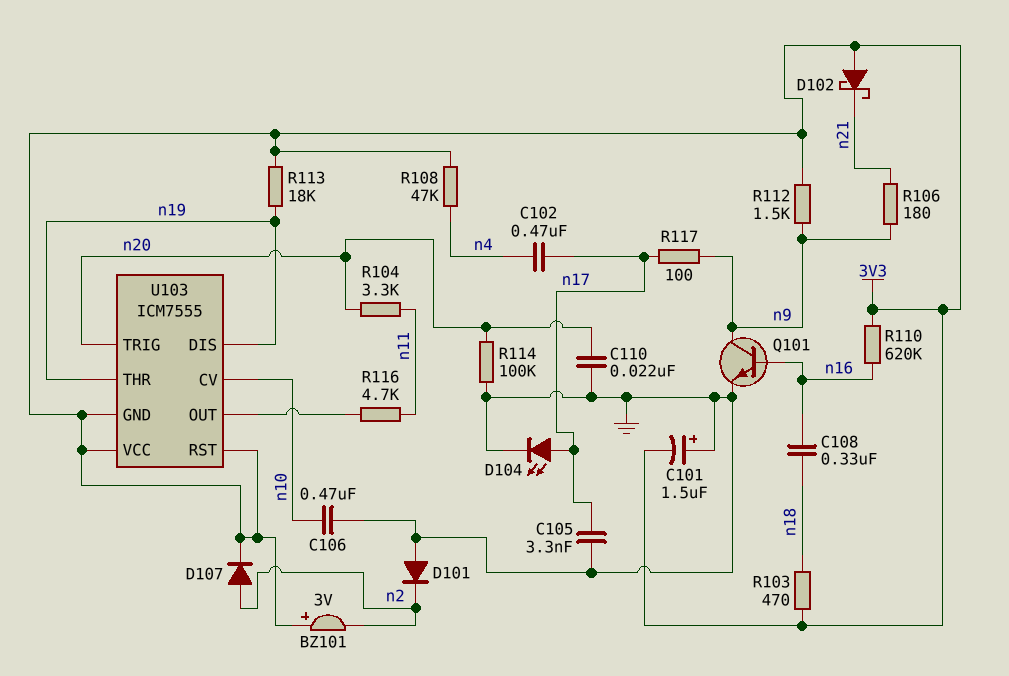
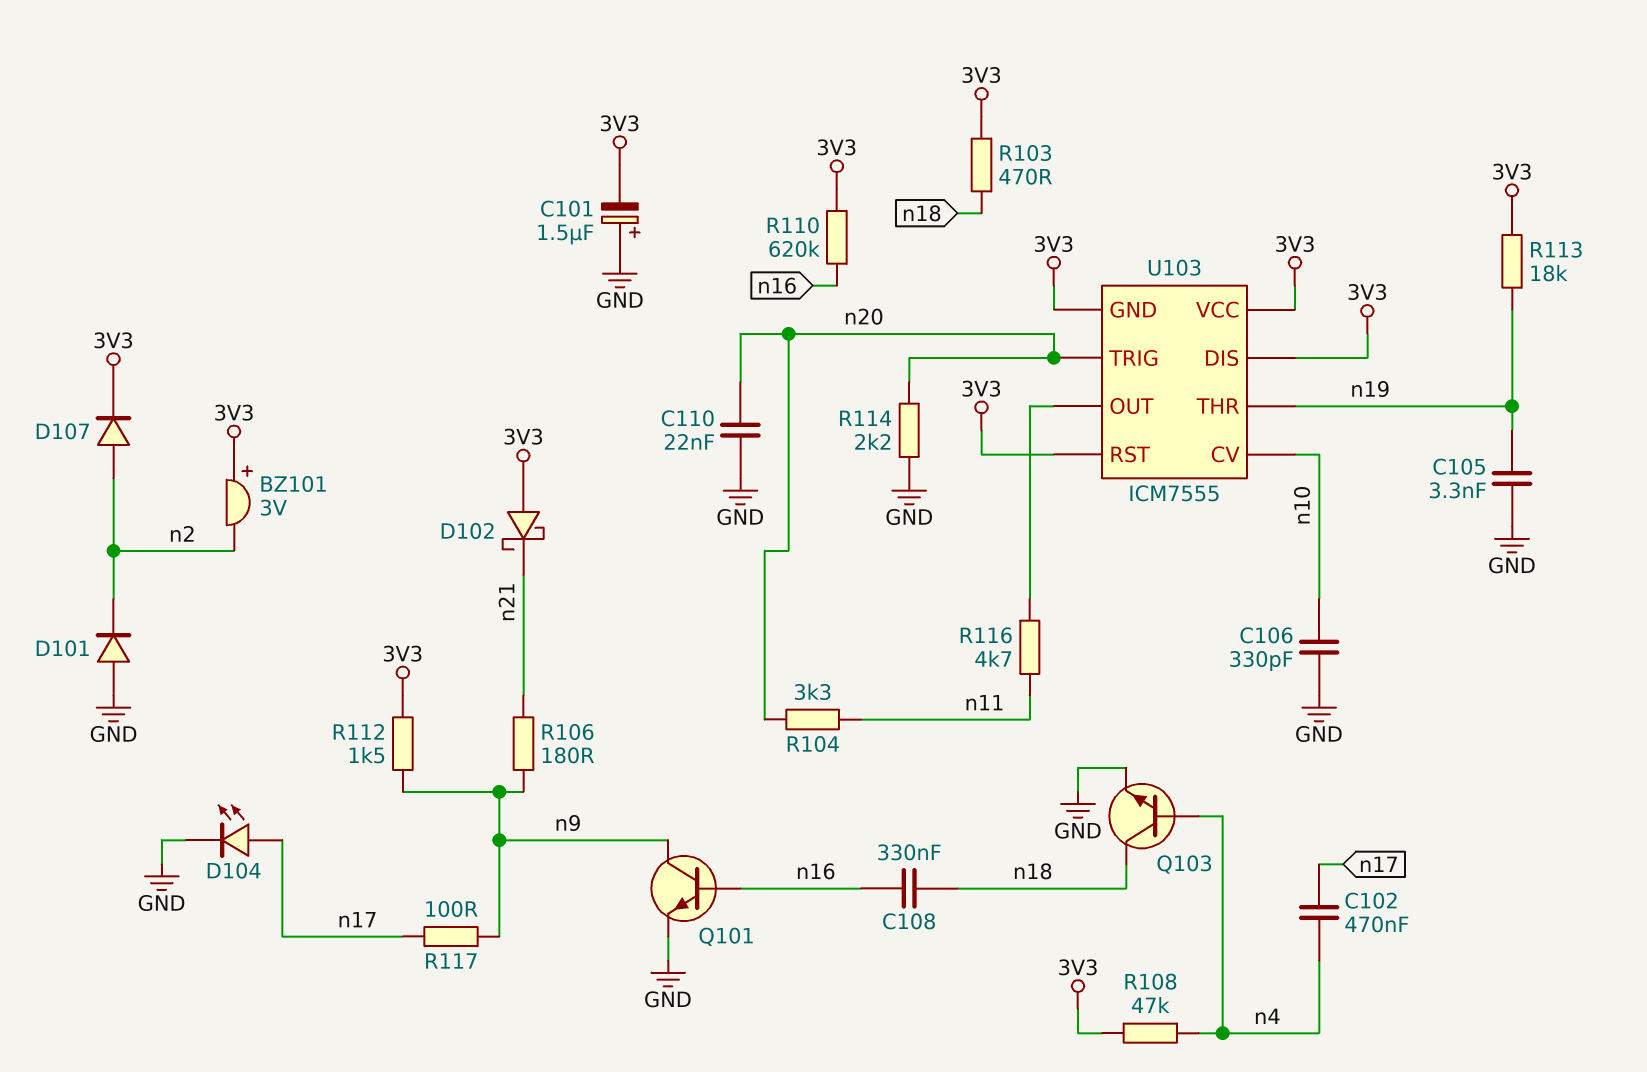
C105: 3.3nF (GND, n17) -> 3.3nF (GND, n19)
C106: 470nF (GND, n10) -> 330pF (GND, n10)
Q103: none -> NPN (B n4, C n18, E GND)
R114: 100k (GND, n20) -> 2.2k (GND, n20)
U103 pin DIS: n19 -> 3V3

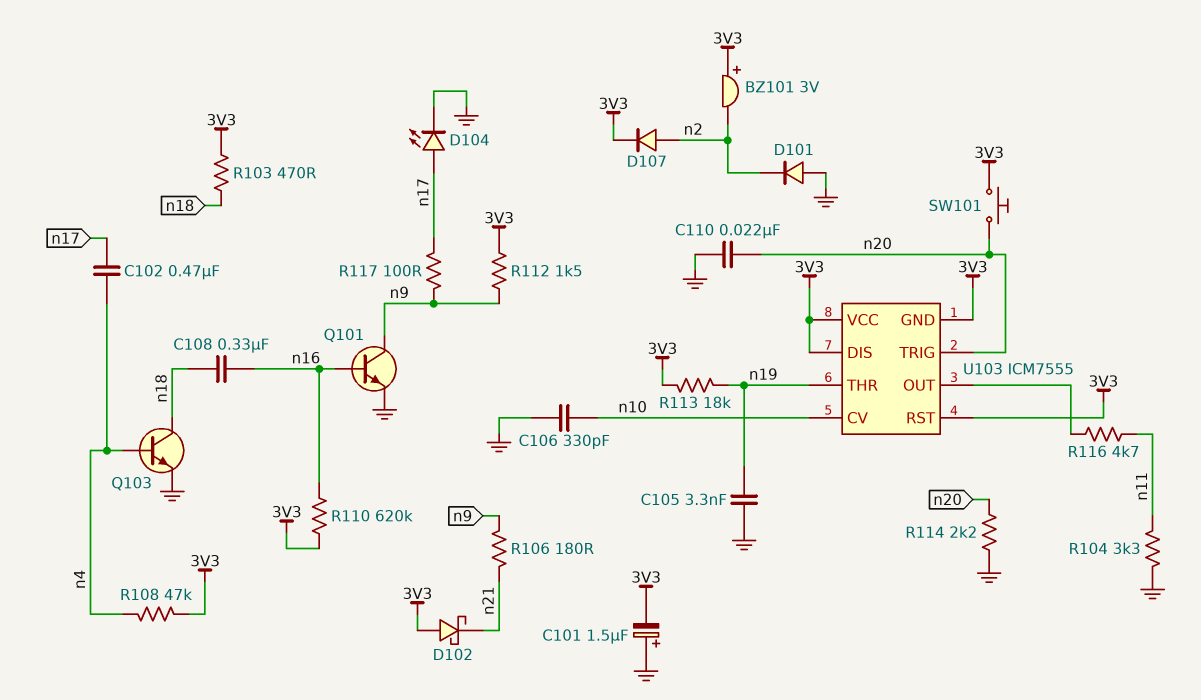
R104: 3.3k (n11, n20) -> 3.3k (GND, n11)
SW101: none -> button (3V3, n20)

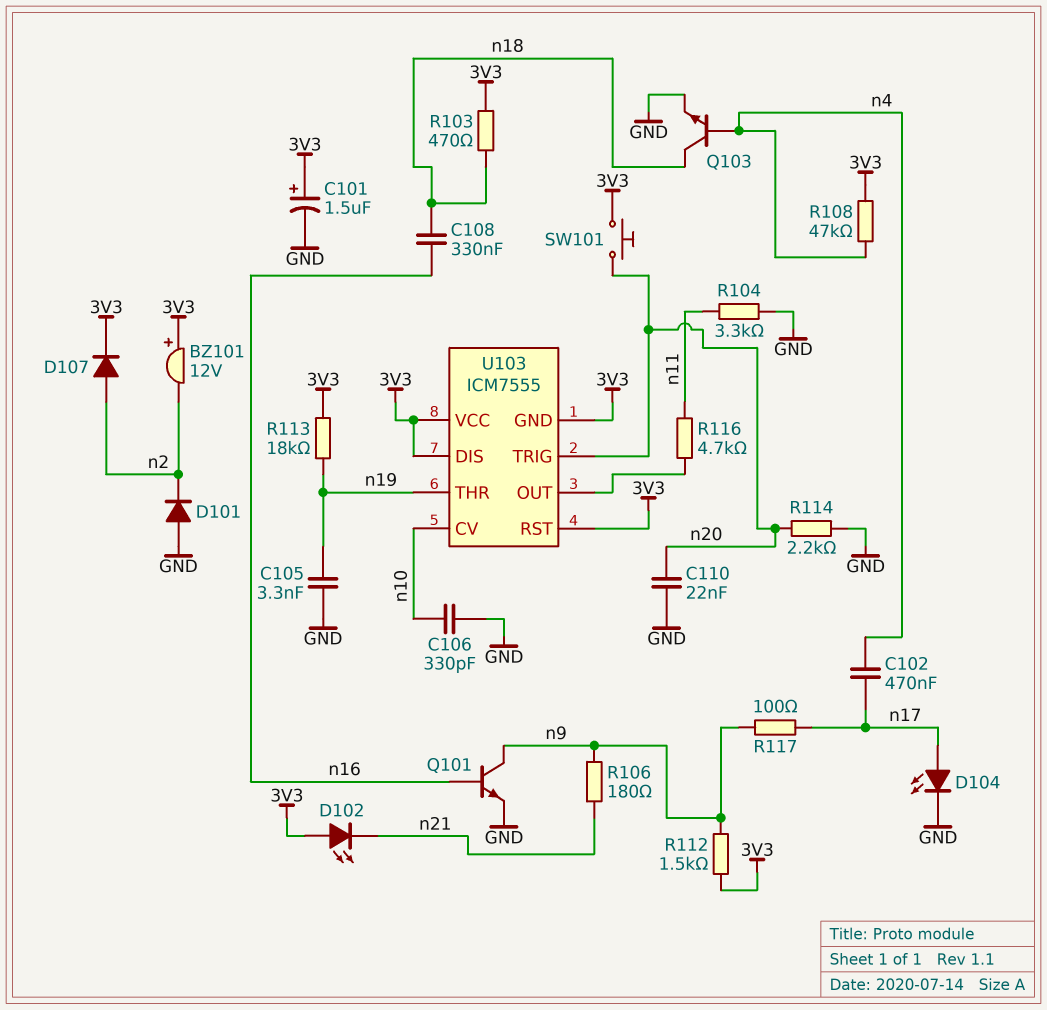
BZ101: buzzer 3V (plus 3V3, minus n2) -> buzzer 12V (plus 3V3, minus n2)
C101: 1.5uF (plus GND, minus 3V3) -> 1.5uF (plus 3V3, minus GND)
D102: schottky (A 3V3, K n21) -> LED (A 3V3, K n21)
R110: 620k (3V3, n16) -> none

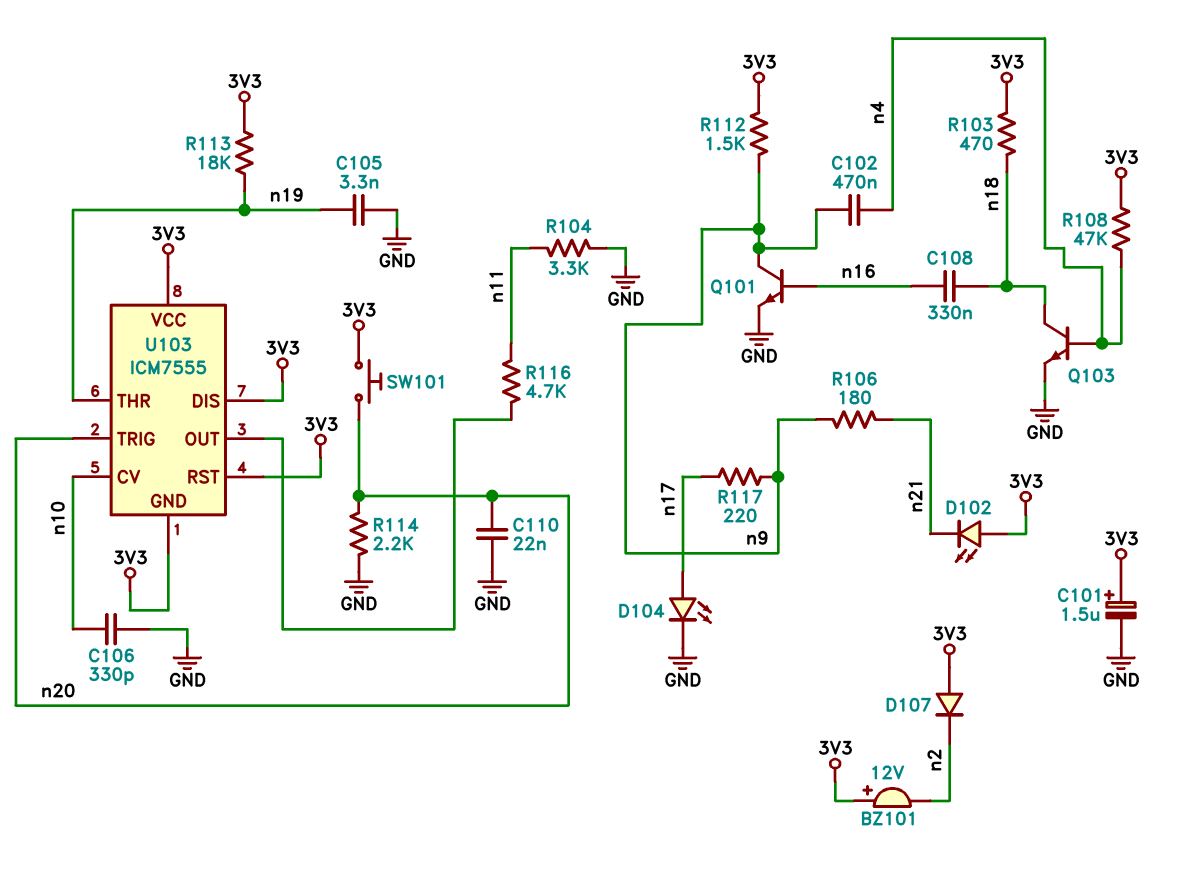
C102: 470nF (n4, n17) -> 470nF (n4, n9)
D101: diode (A GND, K n2) -> none
D107: diode (A n2, K 3V3) -> diode (A 3V3, K n2)
R117: 100 (n9, n17) -> 220 (n9, n17)

